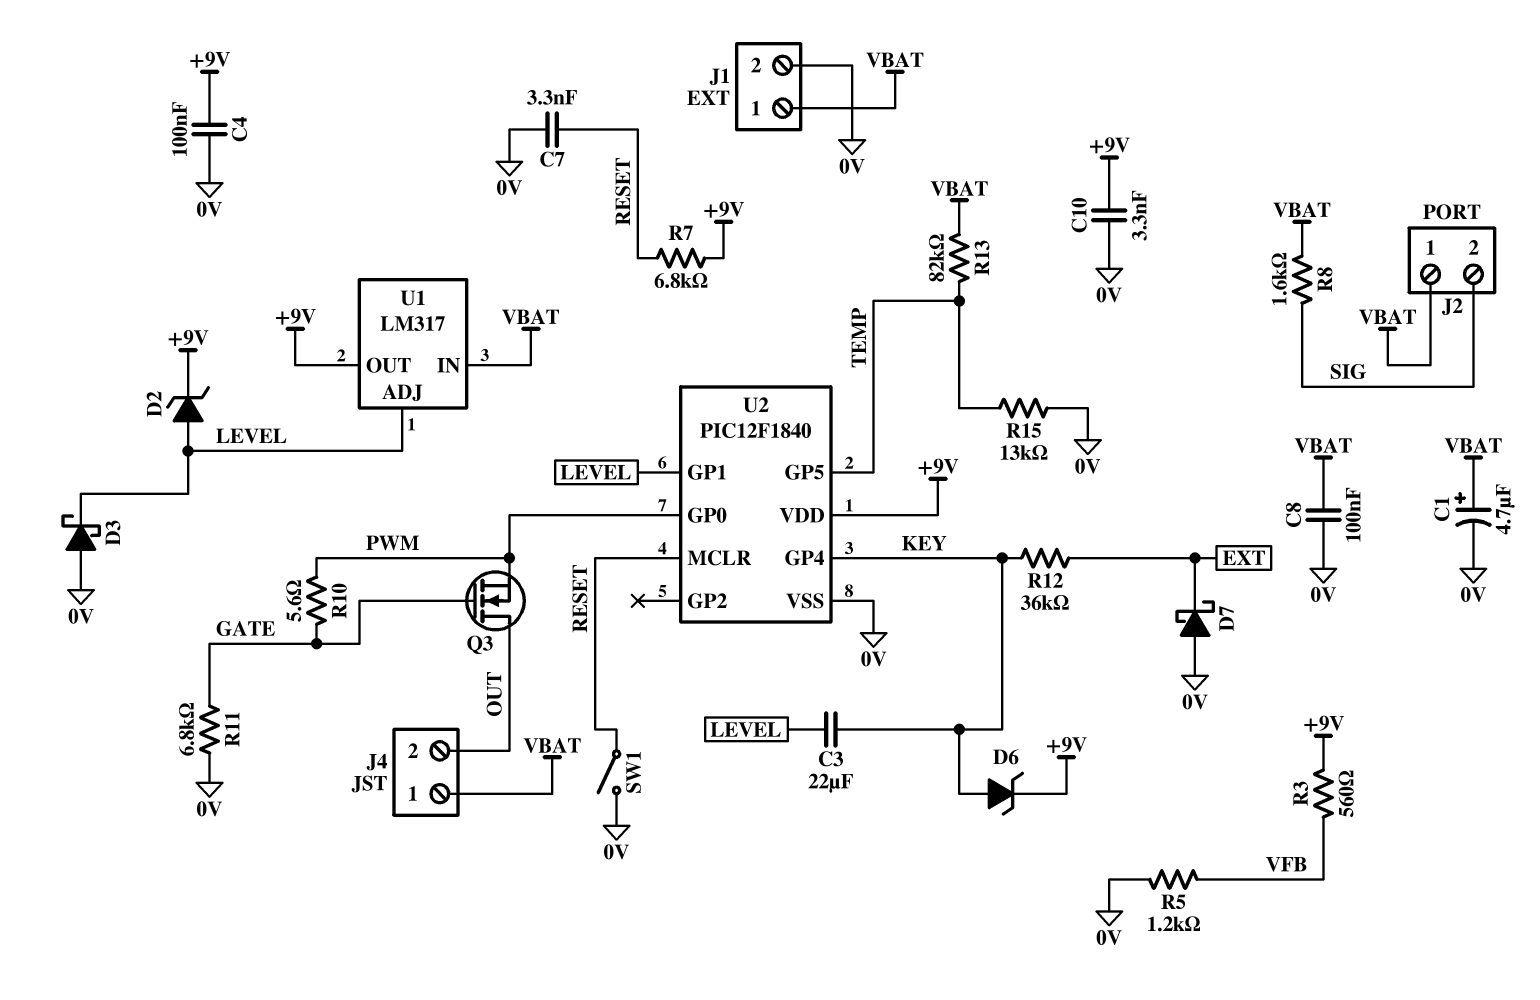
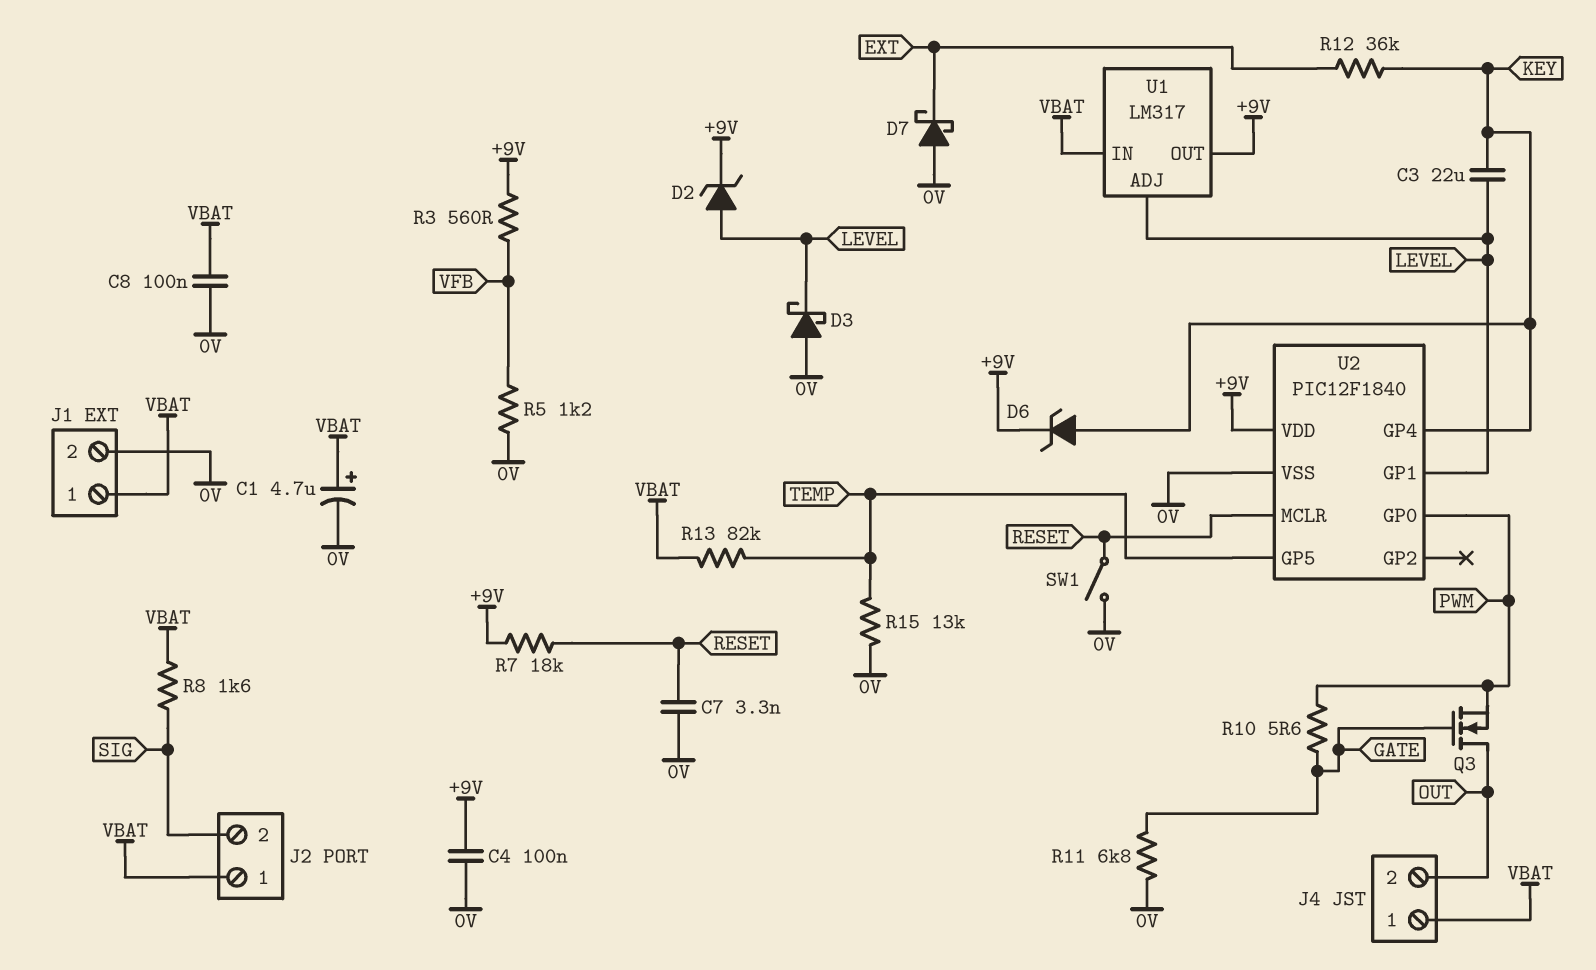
C10: 3.3nF (+9V, 0V) -> none
R7: 6.8k (+9V, RESET) -> 18k (+9V, RESET)

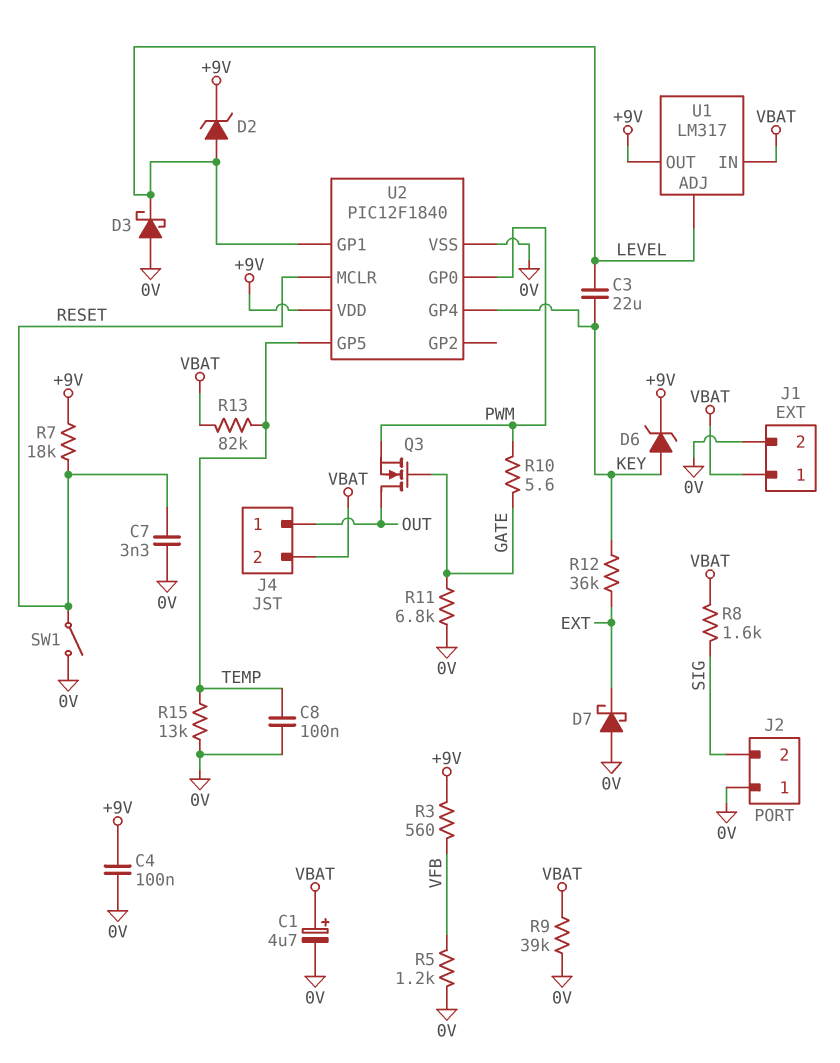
C8: 100nF (0V, VBAT) -> 100nF (0V, TEMP)
J2 pin 1: VBAT -> 0V
J4 pin 1: VBAT -> OUT
J4 pin 2: OUT -> VBAT
R9: none -> 39k (0V, VBAT)

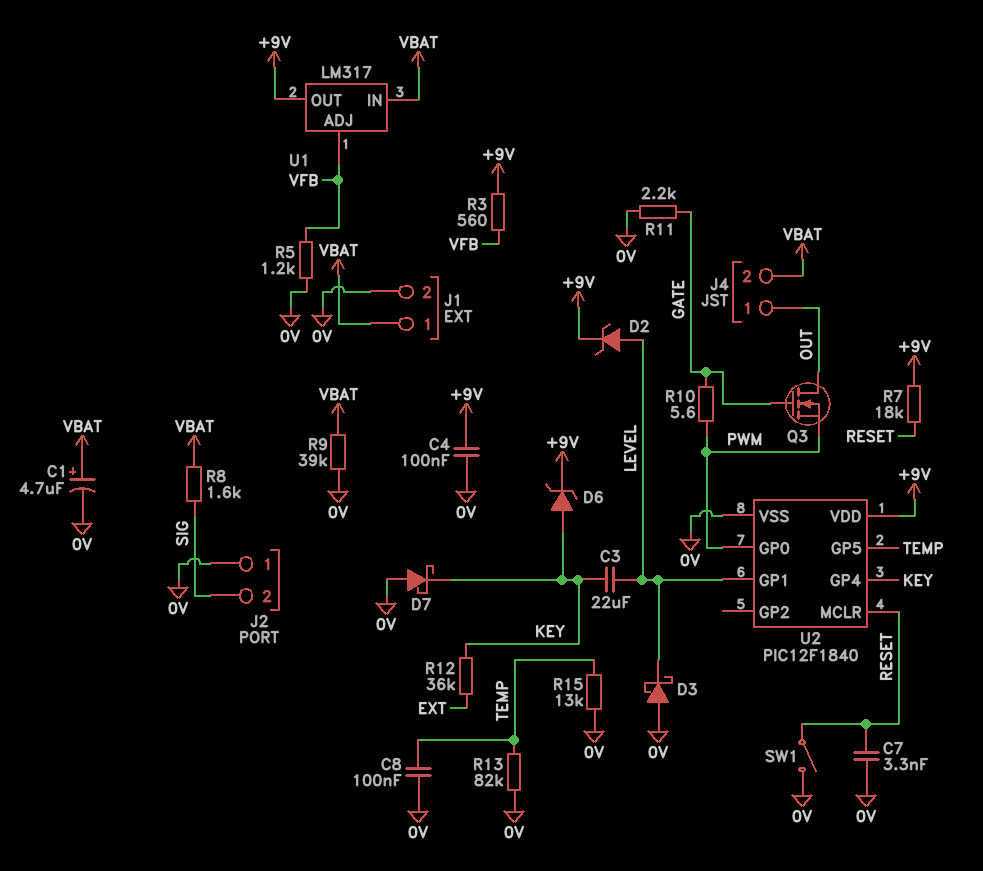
D7: schottky (A 0V, K EXT) -> schottky (A 0V, K KEY)
R11: 6.8k (0V, GATE) -> 2.2k (0V, GATE)
R13: 82k (TEMP, VBAT) -> 82k (0V, TEMP)
U1 pin ADJ: LEVEL -> VFB

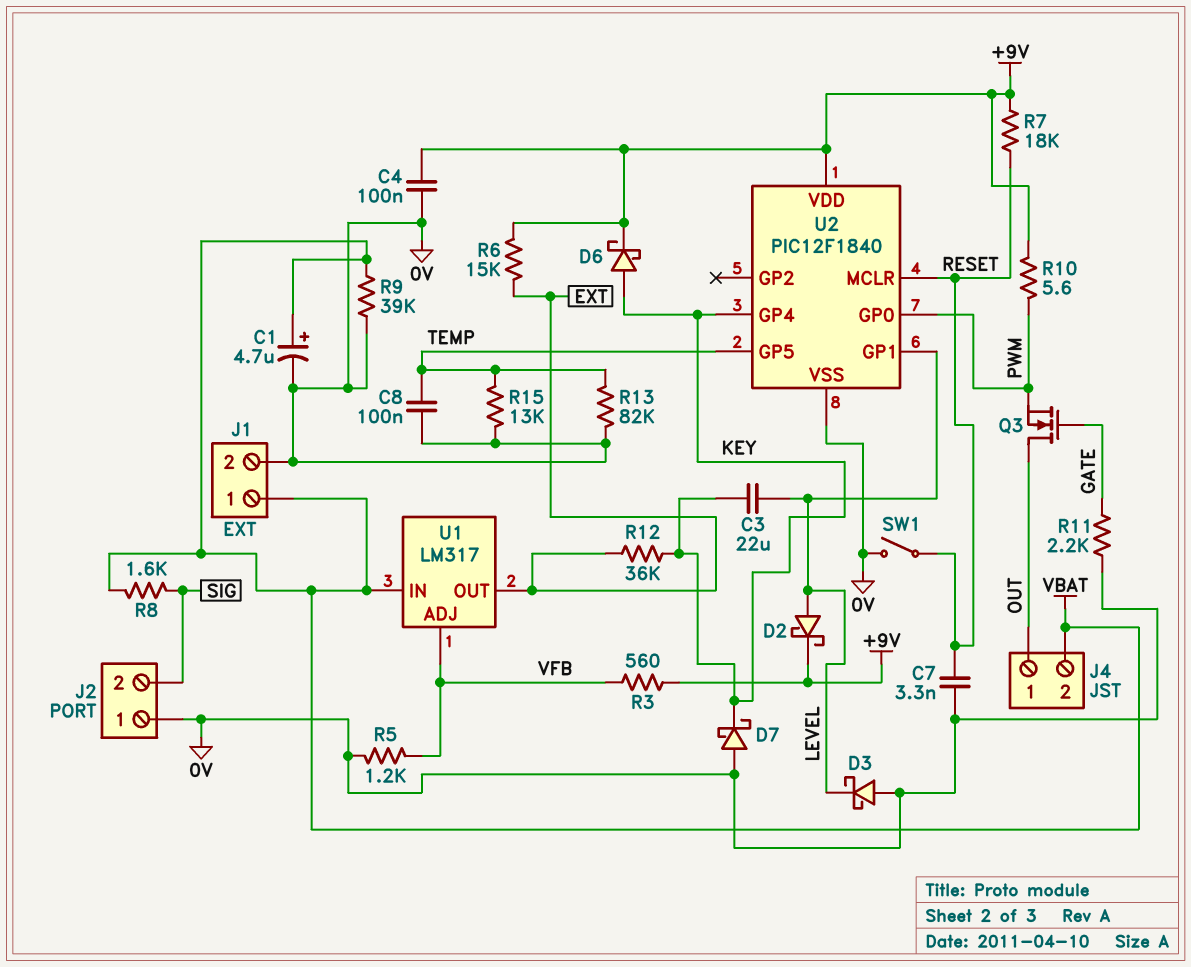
D2: zener (A LEVEL, K +9V) -> schottky (A LEVEL, K +9V)
D6: zener (A KEY, K +9V) -> schottky (A KEY, K +9V)
R6: none -> 15k (+9V, EXT)
R10: 5.6 (GATE, PWM) -> 5.6 (+9V, PWM)
U1 pin OUT: +9V -> EXT

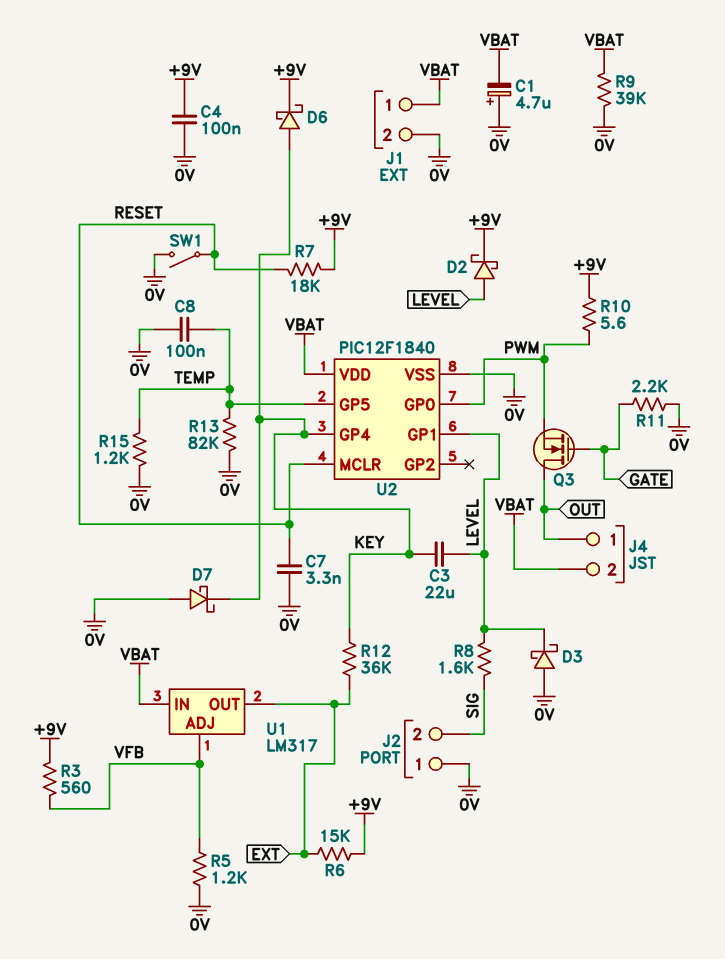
C1: 4.7uF (plus VBAT, minus 0V) -> 4.7uF (plus 0V, minus VBAT)
R8: 1.6k (SIG, VBAT) -> 1.6k (LEVEL, SIG)
R15: 13k (0V, TEMP) -> 1.2k (0V, TEMP)
U2 pin VDD: +9V -> VBAT

